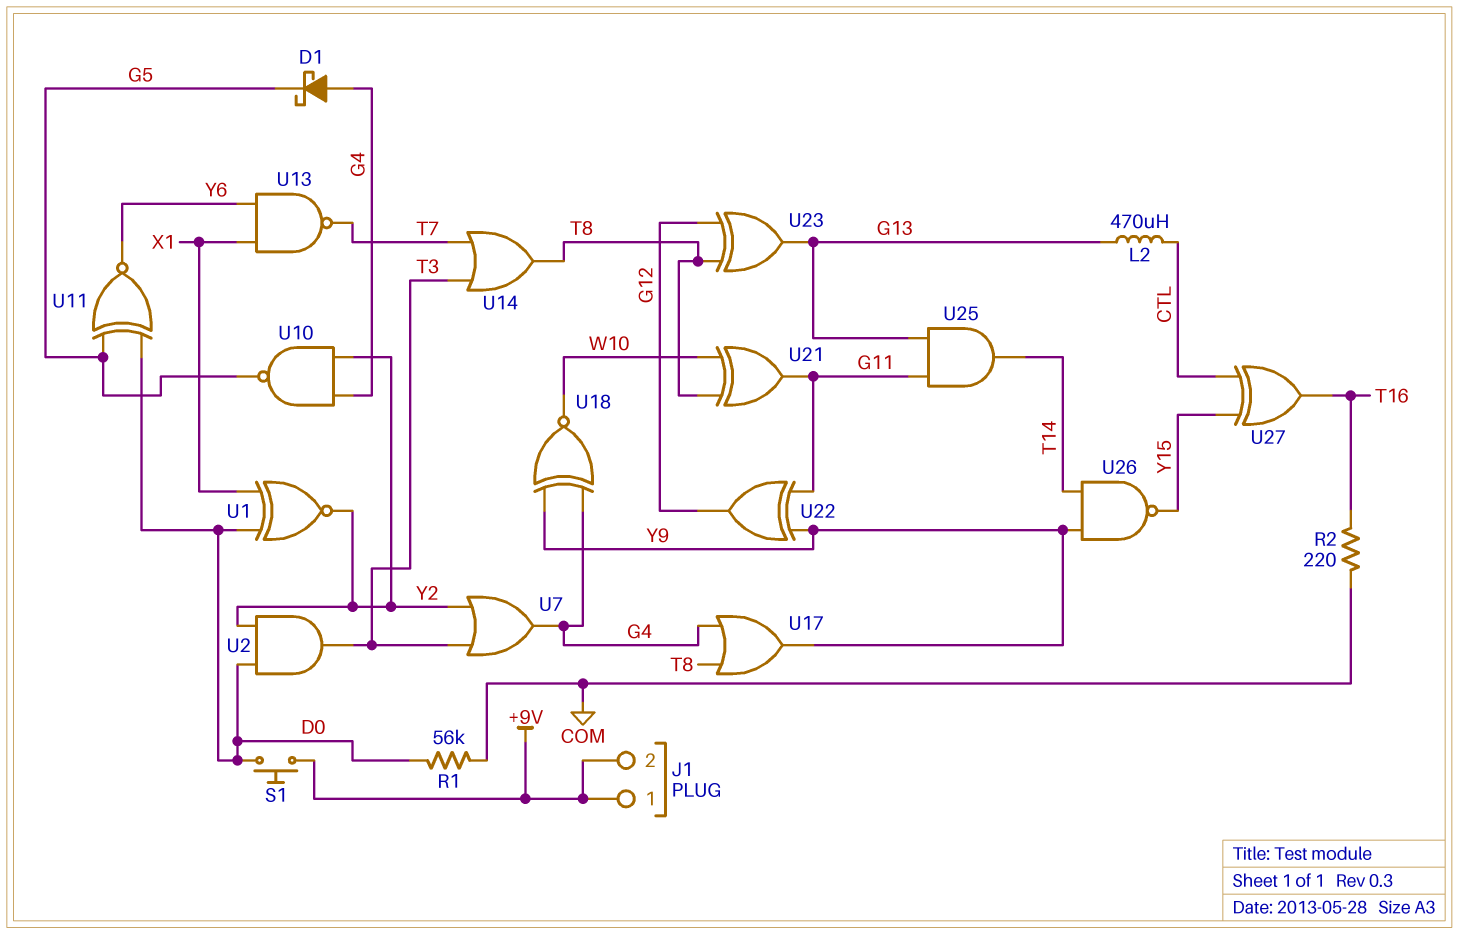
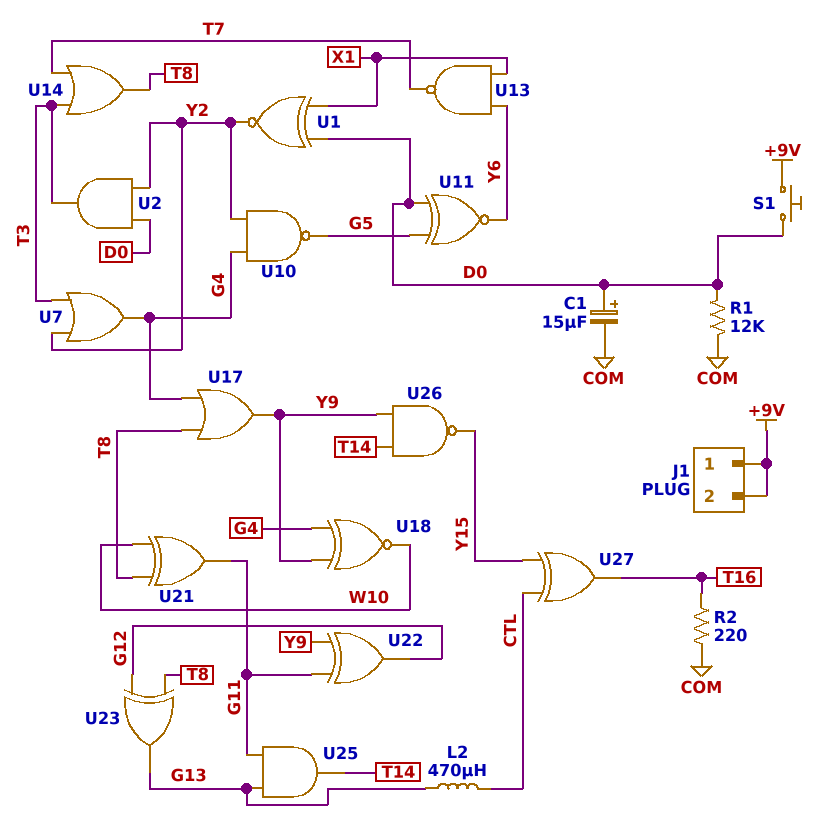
C1: none -> 15uF (plus D0, minus COM)
D1: schottky (A G4, K G5) -> none
R1: 56k (COM, D0) -> 12k (COM, D0)

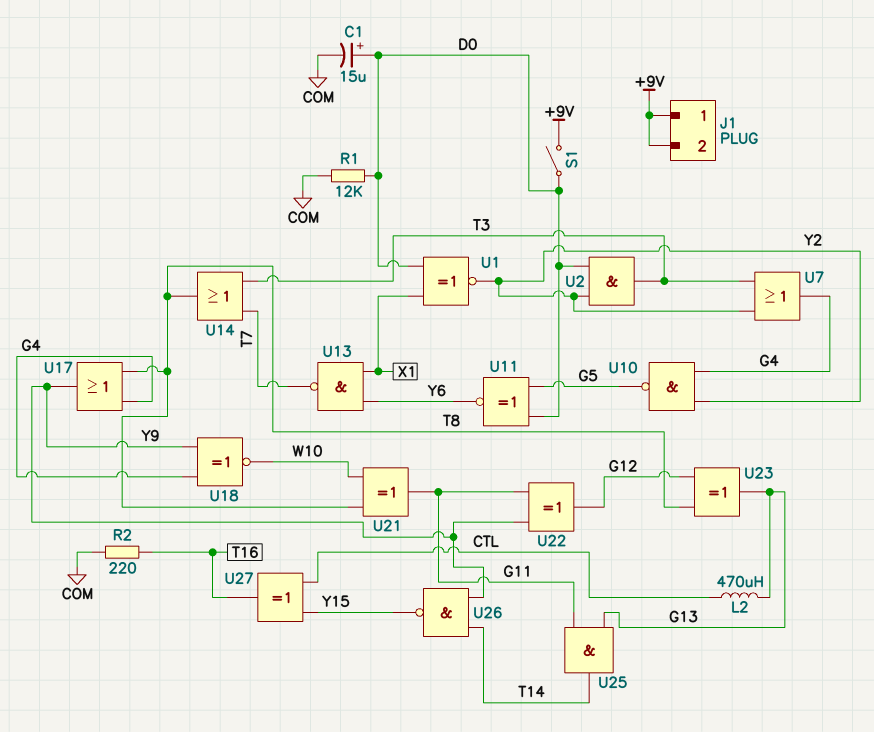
S1: button (+9V, D0) -> switch (+9V, D0)

